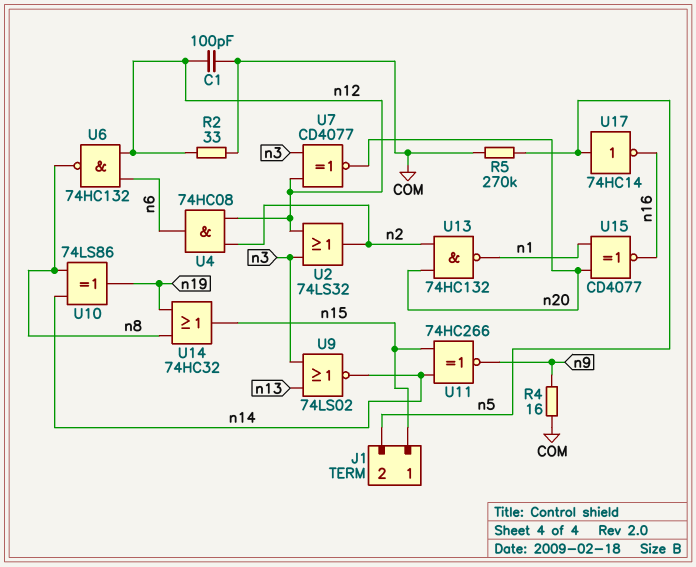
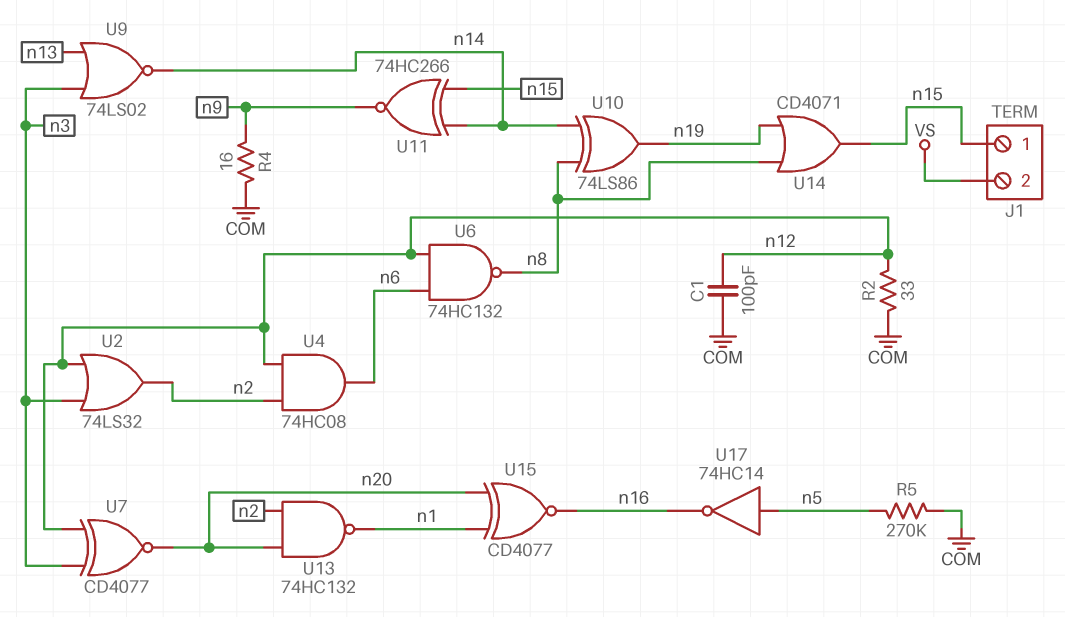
J1 pin 2: n5 -> VS
U14: OR 74HC32 (in n8, in n19, out n15) -> OR CD4071 (in n8, in n19, out n15)

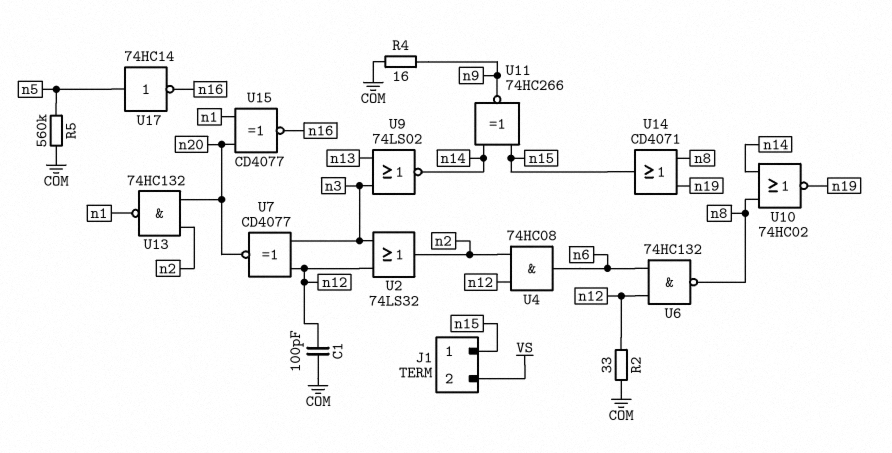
R5: 270k (COM, n5) -> 560k (COM, n5)
U10: XOR 74LS86 (in n8, in n14, out n19) -> NOR 74HC02 (in n8, in n14, out n19)

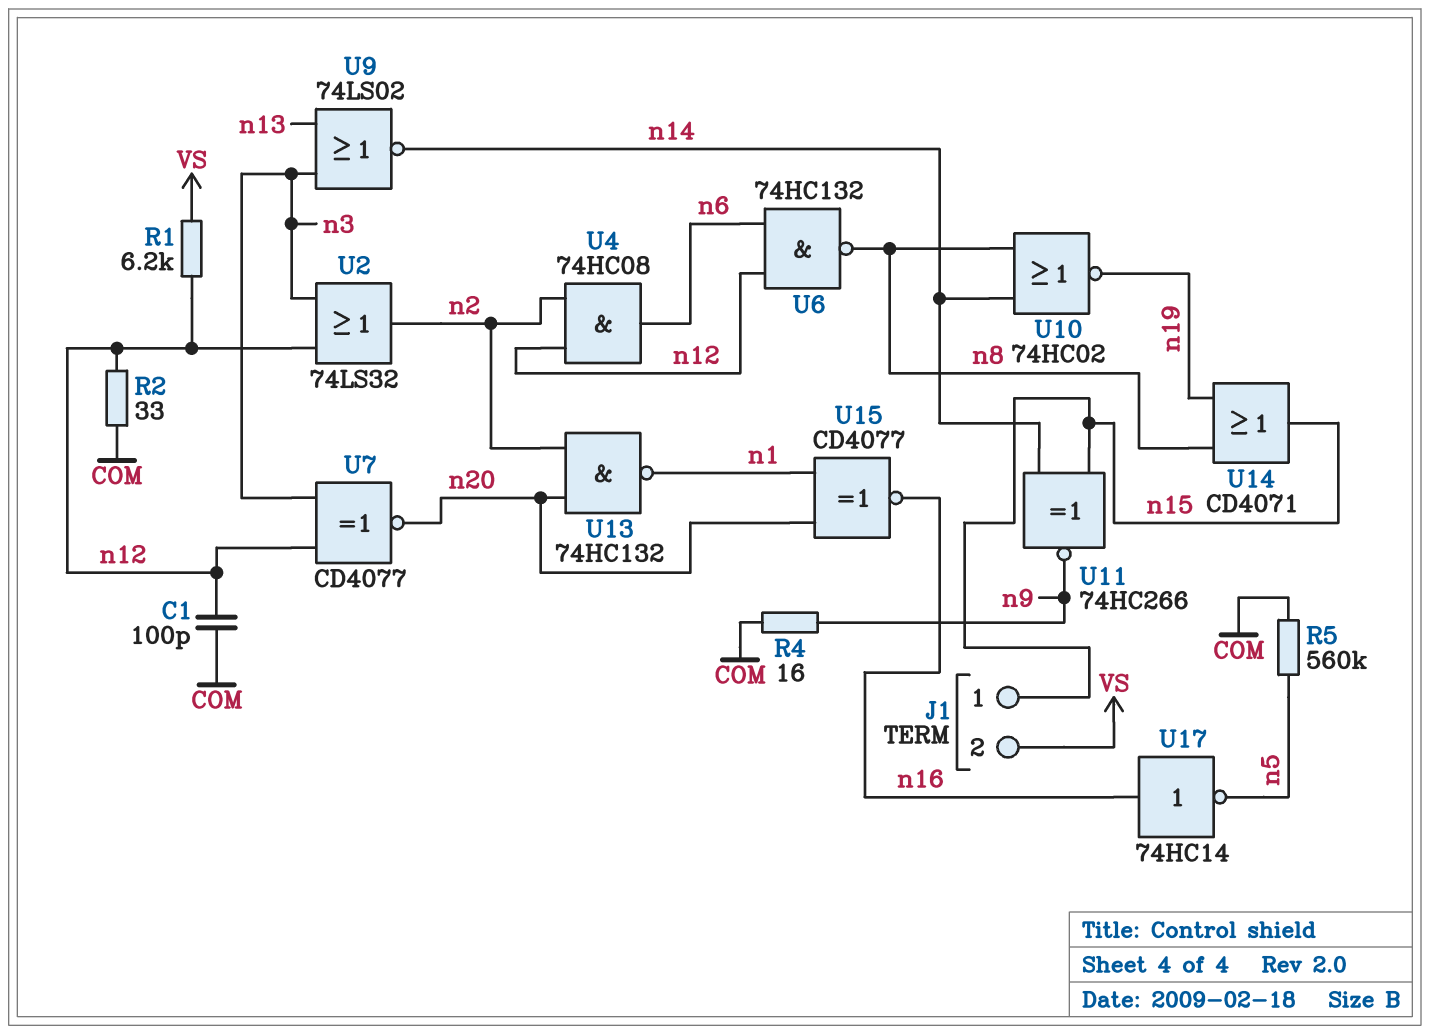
R1: none -> 6.2k (VS, n12)
U17: NOT 74HC14 (in n5, out n16) -> NOT 74HC14 (in n16, out n5)

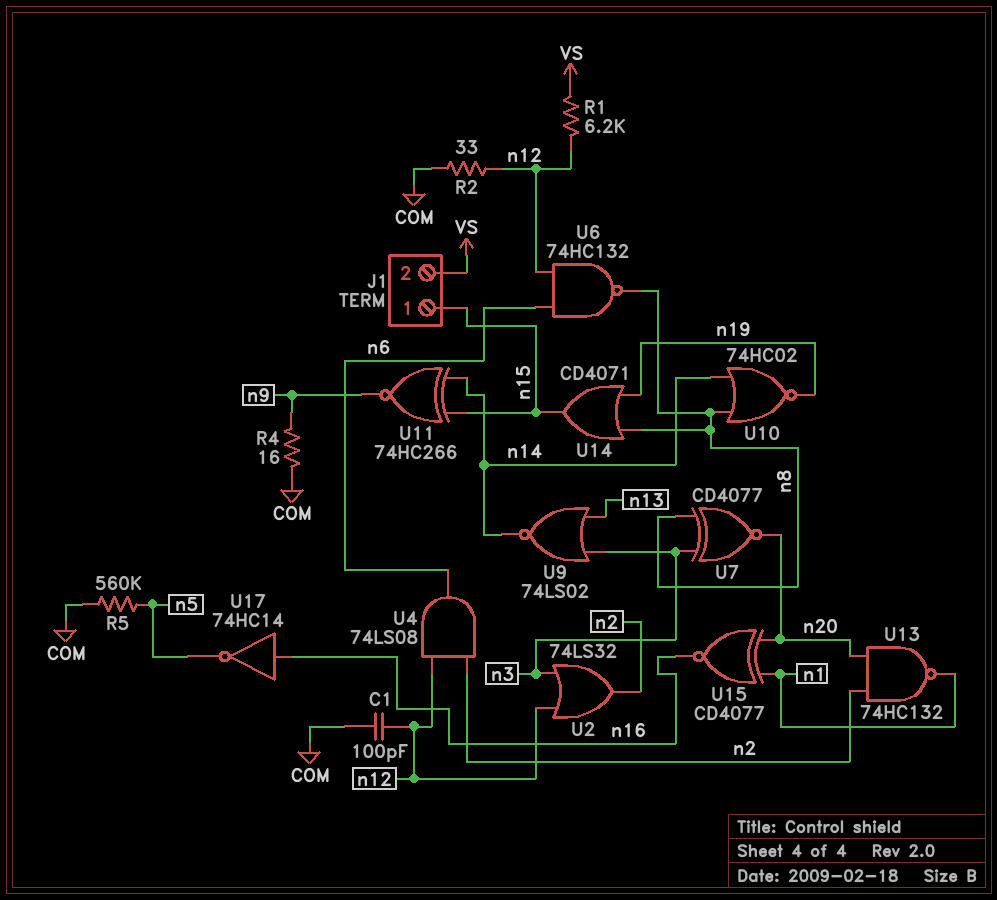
U4: AND 74HC08 (in n2, in n12, out n6) -> AND 74LS08 (in n2, in n12, out n6)
U7: XNOR CD4077 (in n3, in n12, out n20) -> XNOR CD4077 (in n3, in n8, out n20)

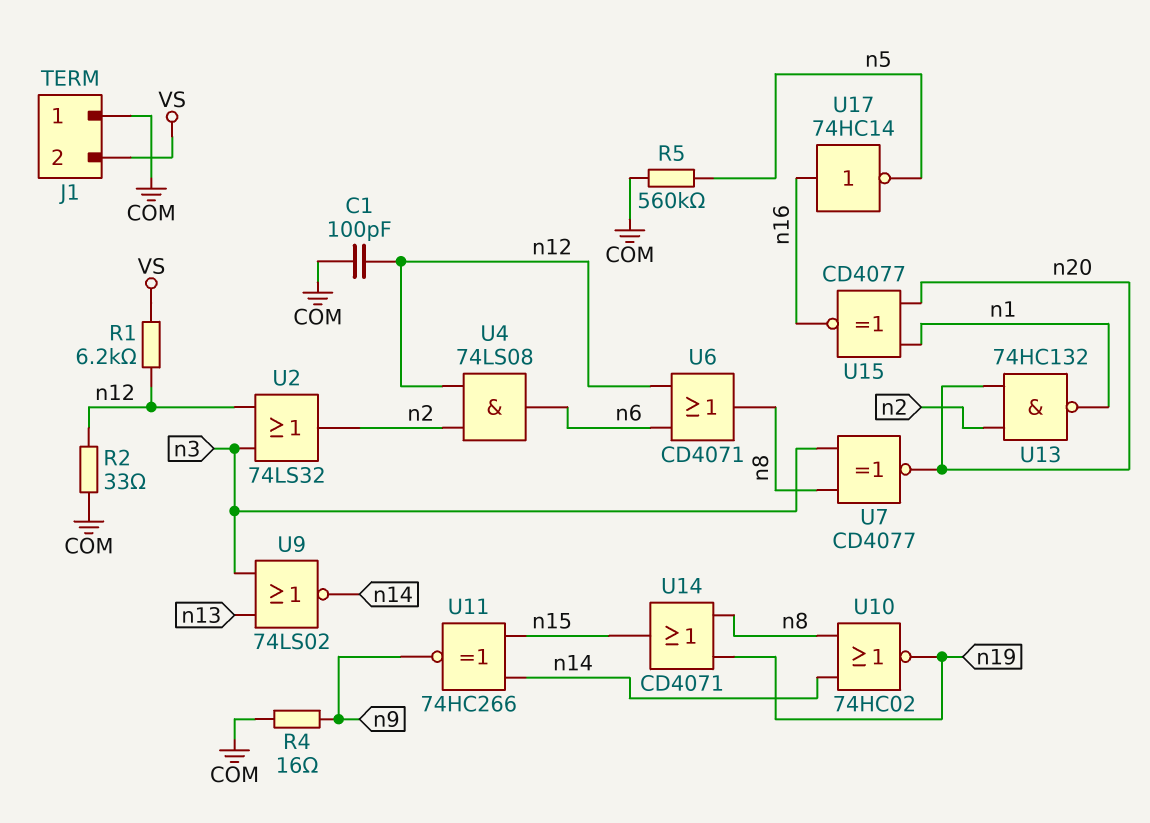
J1 pin 1: n15 -> COM
U6: NAND 74HC132 (in n6, in n12, out n8) -> OR CD4071 (in n6, in n12, out n8)

